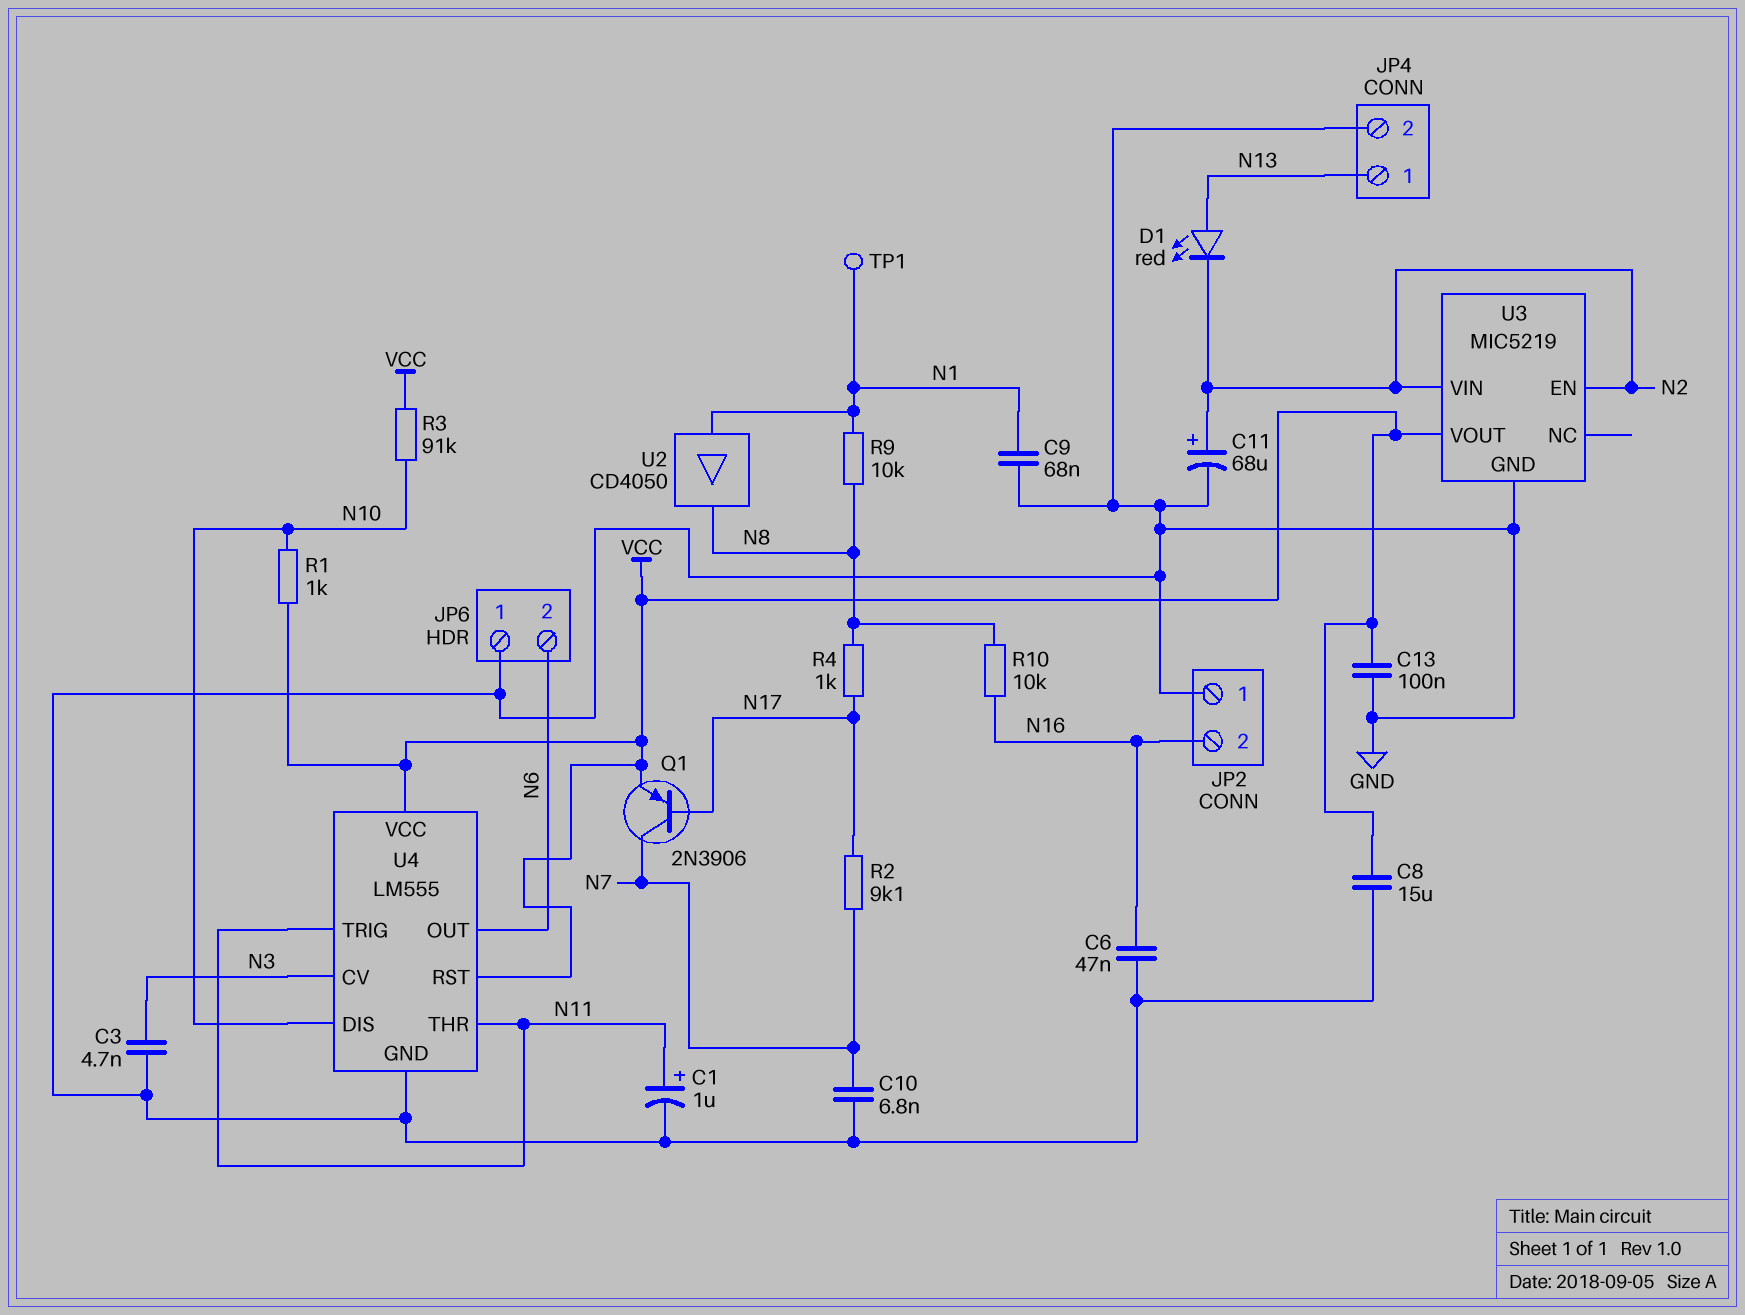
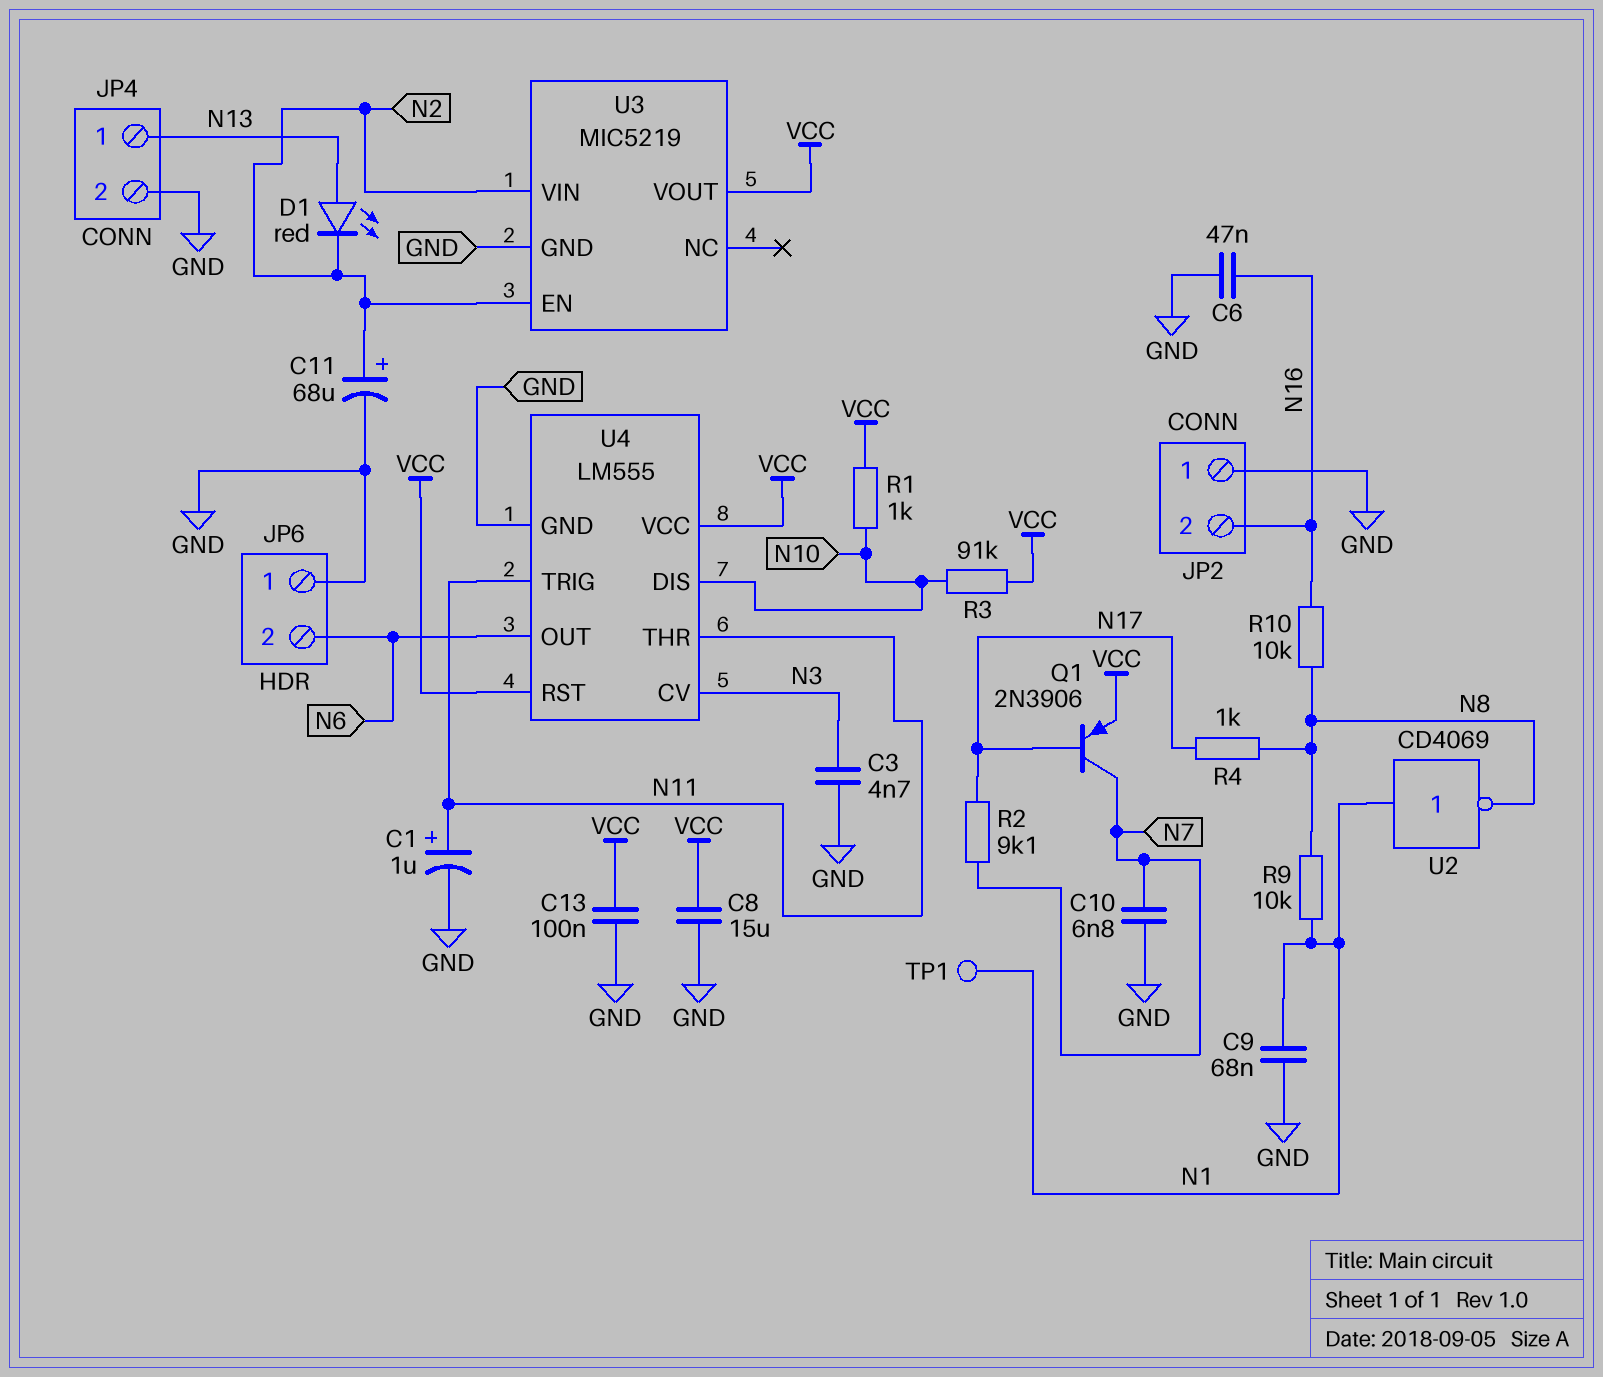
U2: buffer CD4050 (in N1, out N8) -> NOT CD4069 (in N1, out N8)

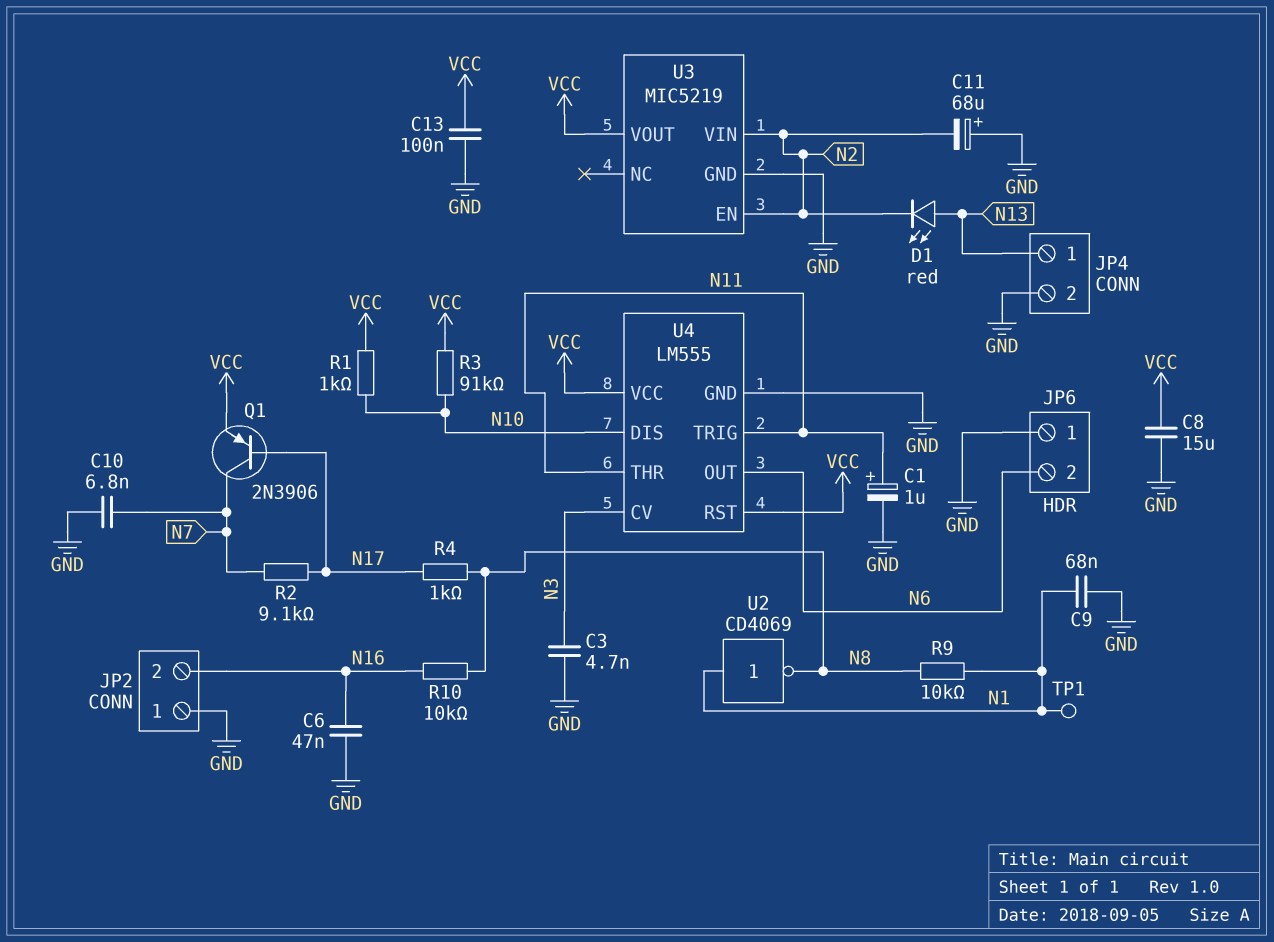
C11: 68uF (plus N2, minus GND) -> 68uF (plus GND, minus N2)

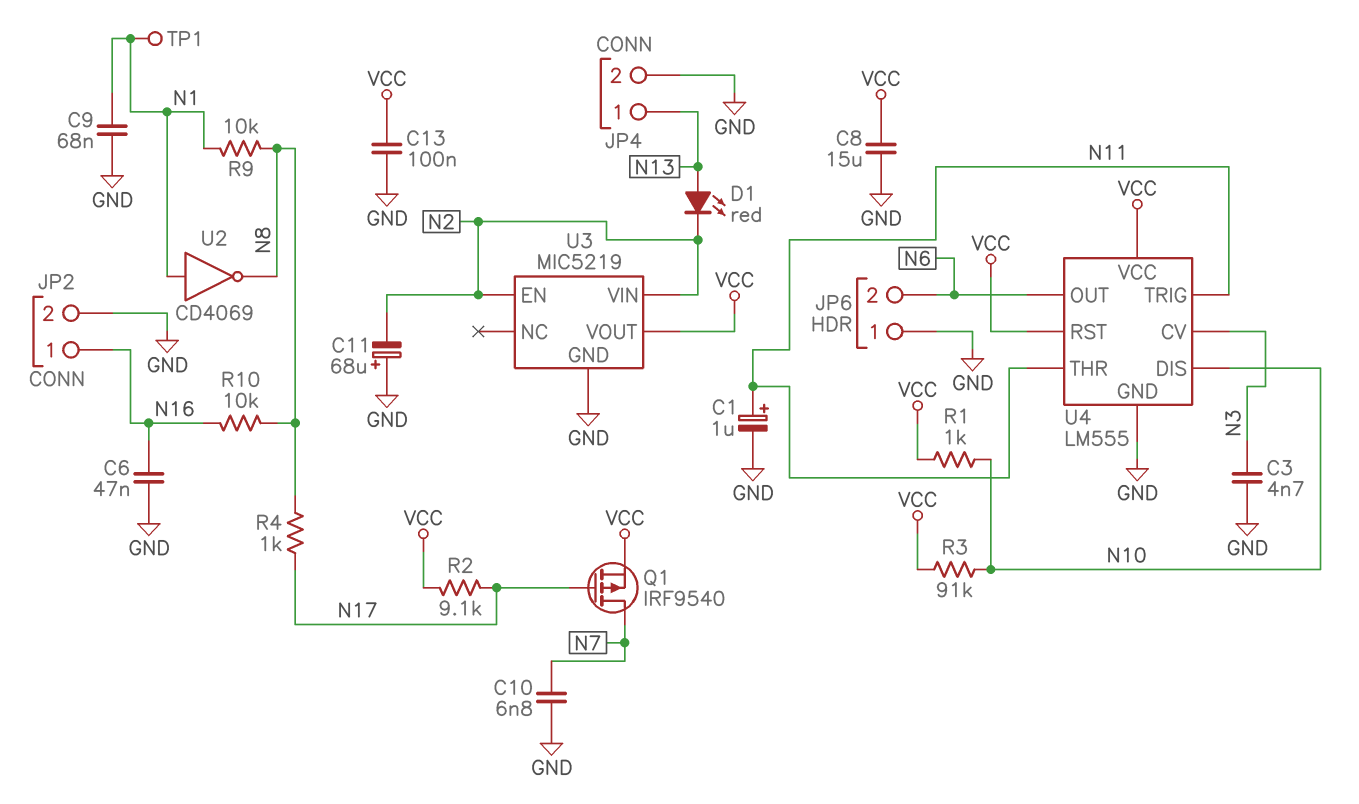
JP2 pin 1: GND -> N16
JP2 pin 2: N16 -> GND
Q1: PNP 2N3906 (B N17, C N7, E VCC) -> PMOS IRF9540 (G N17, D N7, S VCC)
R2: 9.1k (N7, N17) -> 9.1k (N17, VCC)

